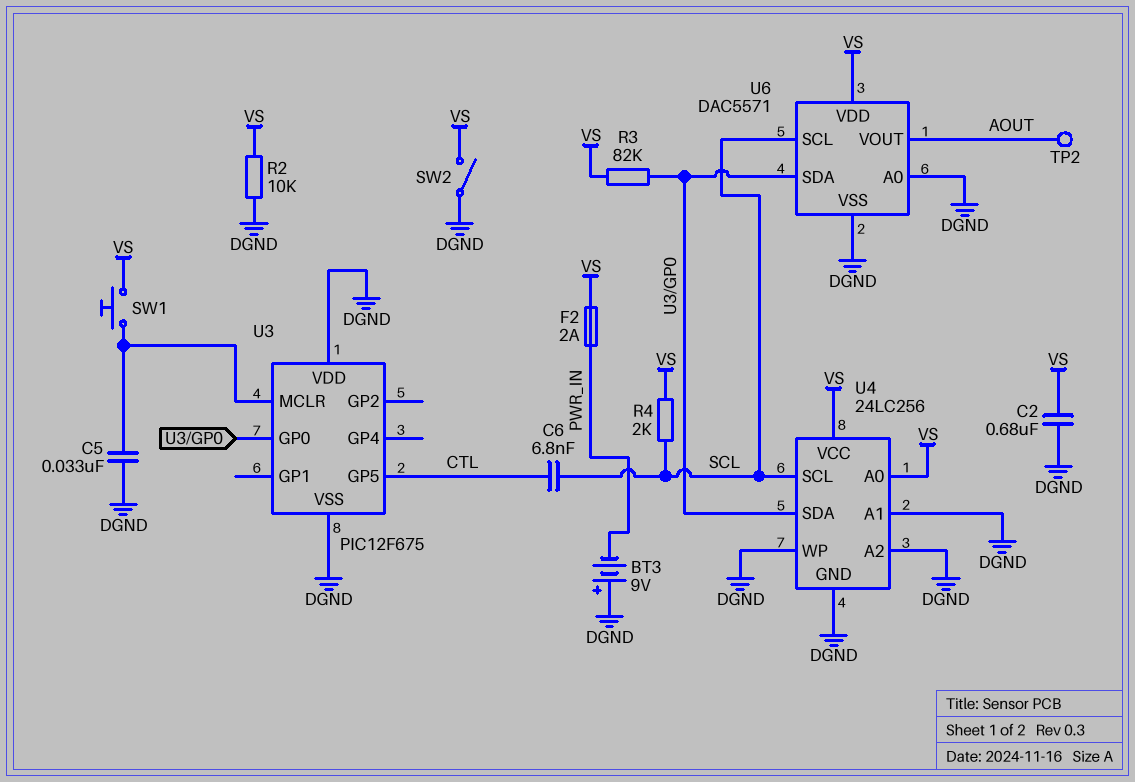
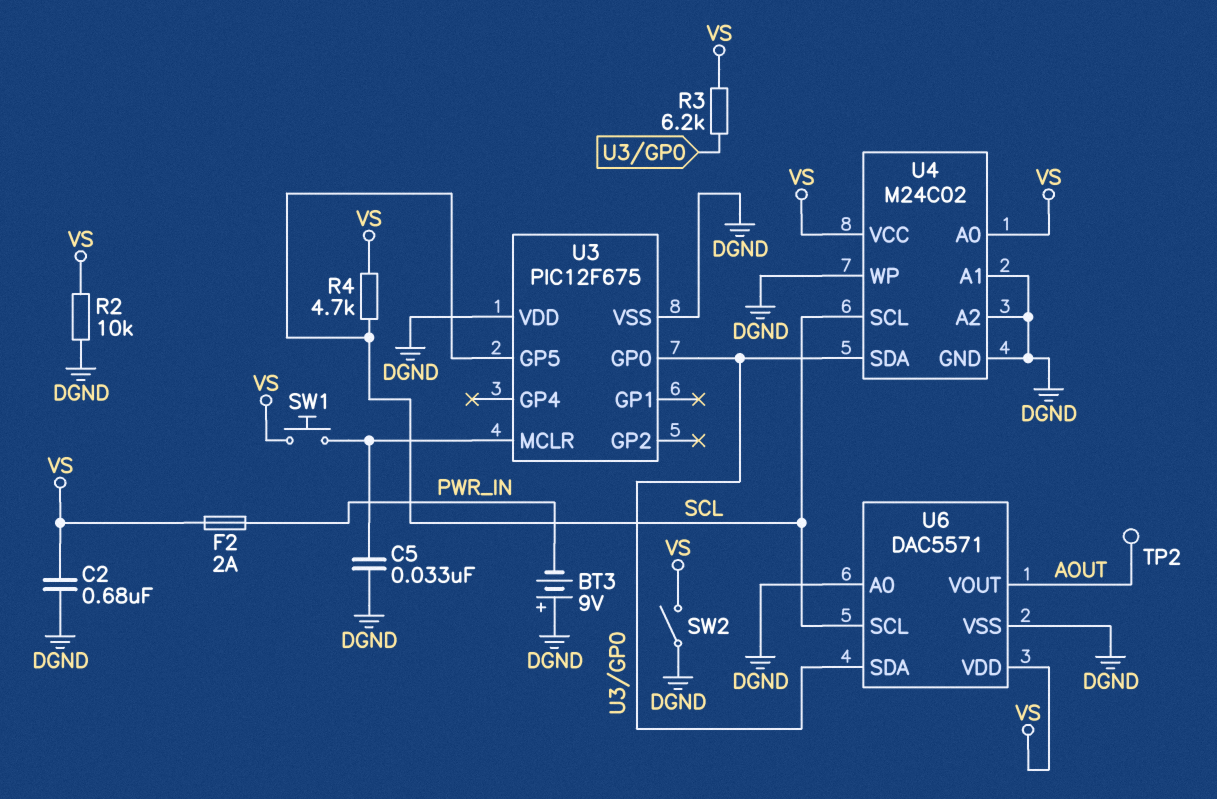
C6: 6.8nF (CTL, SCL) -> none
R3: 82k (U3/GP0, VS) -> 6.2k (U3/GP0, VS)
R4: 2k (SCL, VS) -> 4.7k (SCL, VS)
U3 pin GP5: CTL -> SCL
U4: 24LC256 -> M24C02

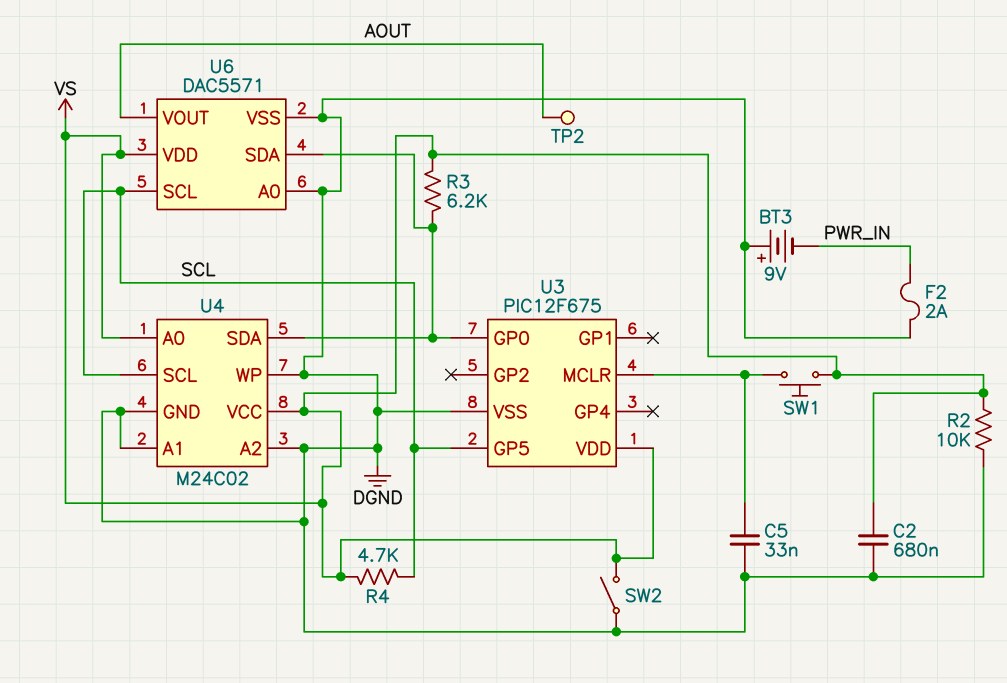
F2: 2A (PWR_IN, VS) -> 2A (DGND, PWR_IN)
U3 pin VDD: DGND -> VS

